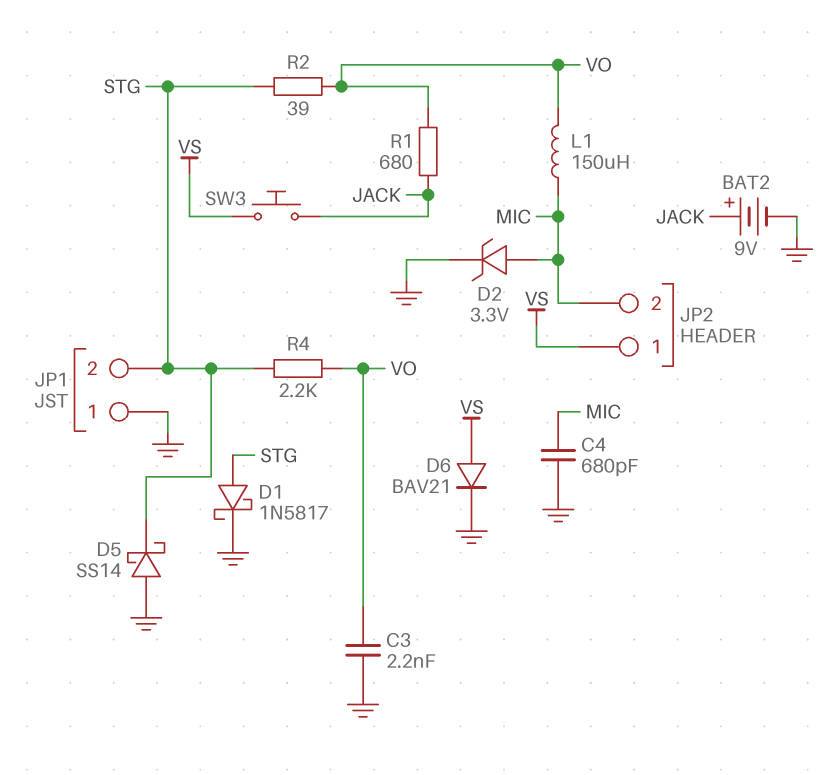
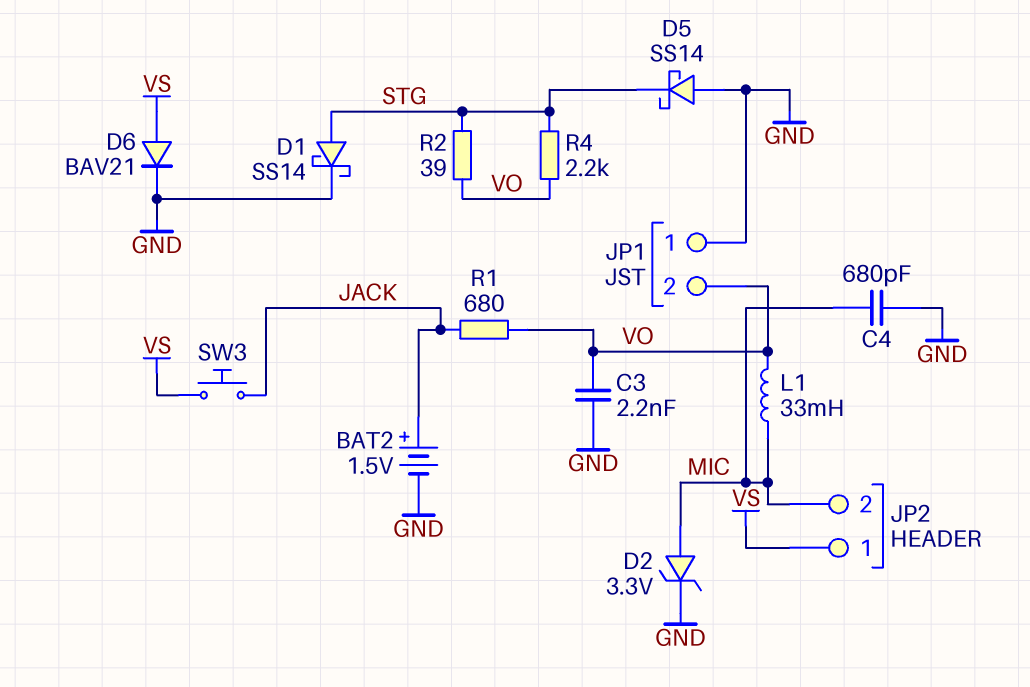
BAT2: 9V (plus JACK, minus GND) -> 1.5V (plus JACK, minus GND)
D1: schottky 1N5817 (A STG, K GND) -> schottky SS14 (A STG, K GND)
JP1 pin 2: STG -> VO
L1: 150uH (MIC, VO) -> 33mH (MIC, VO)

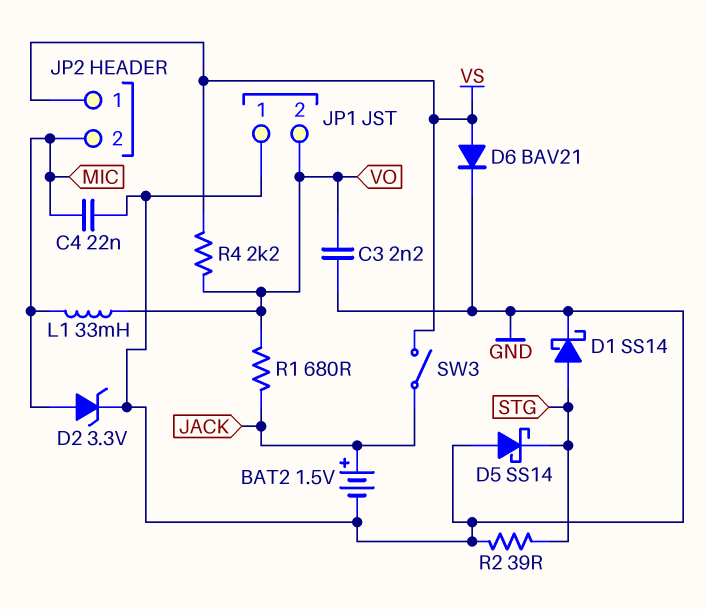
C4: 680pF (GND, MIC) -> 22nF (GND, MIC)
R2: 39 (STG, VO) -> 39 (GND, STG)
R4: 2.2k (STG, VO) -> 2.2k (VO, VS)
SW3: button (JACK, VS) -> switch (JACK, VS)

